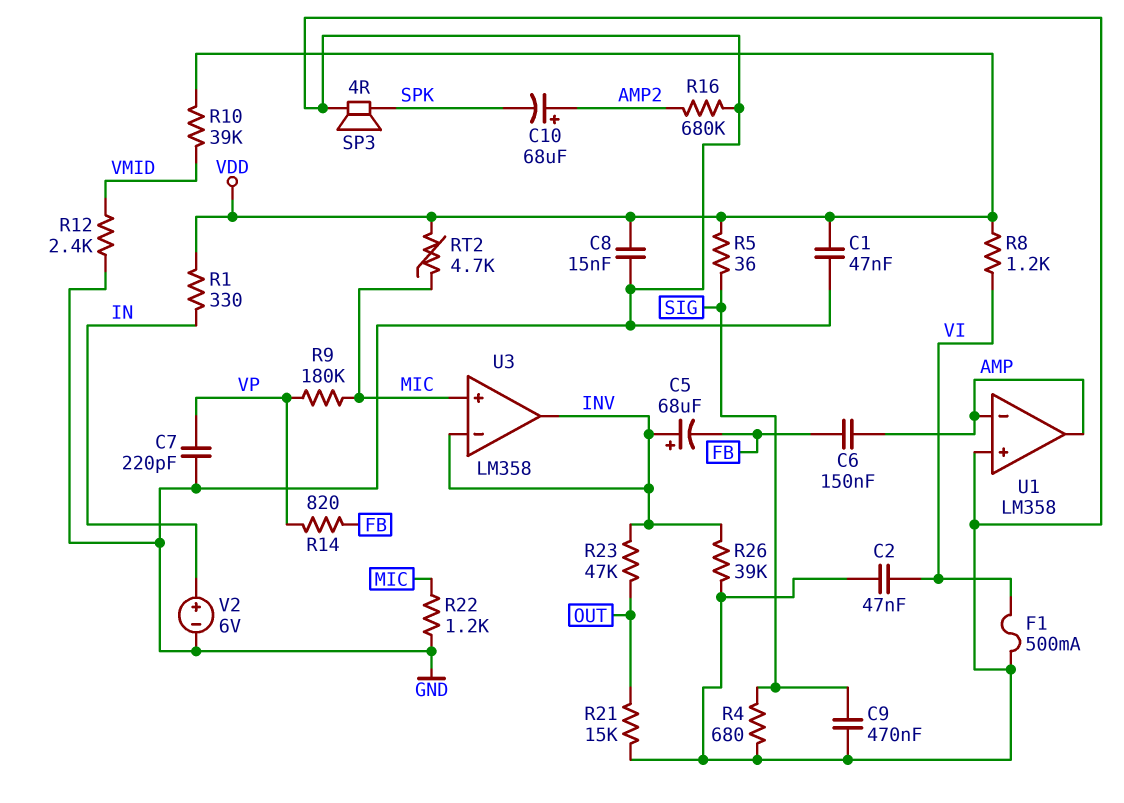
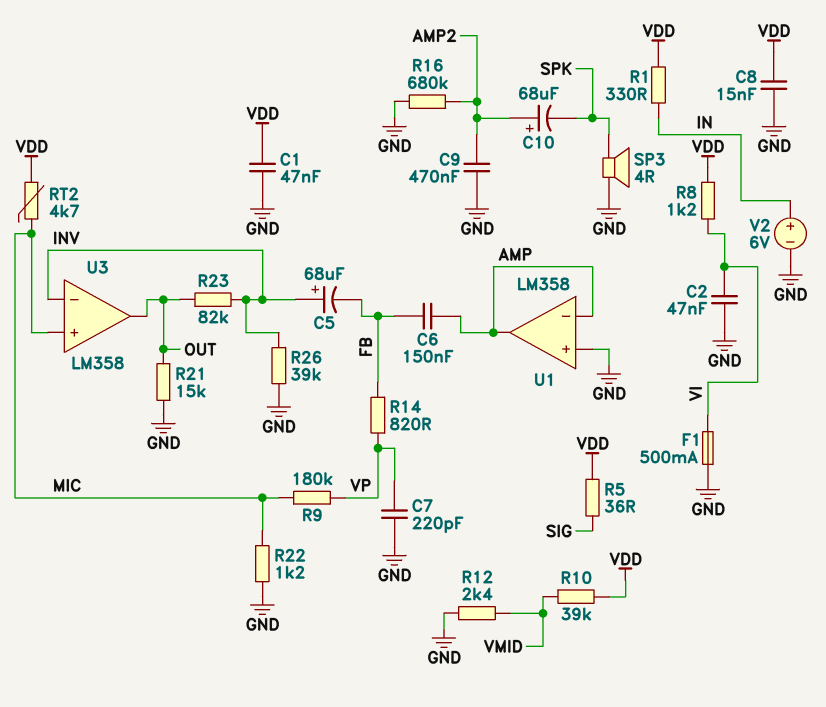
C9: 470nF (GND, SIG) -> 470nF (AMP2, GND)
R4: 680 (GND, SIG) -> none
R23: 47k (INV, OUT) -> 82k (INV, OUT)
U3 pin out: INV -> OUT

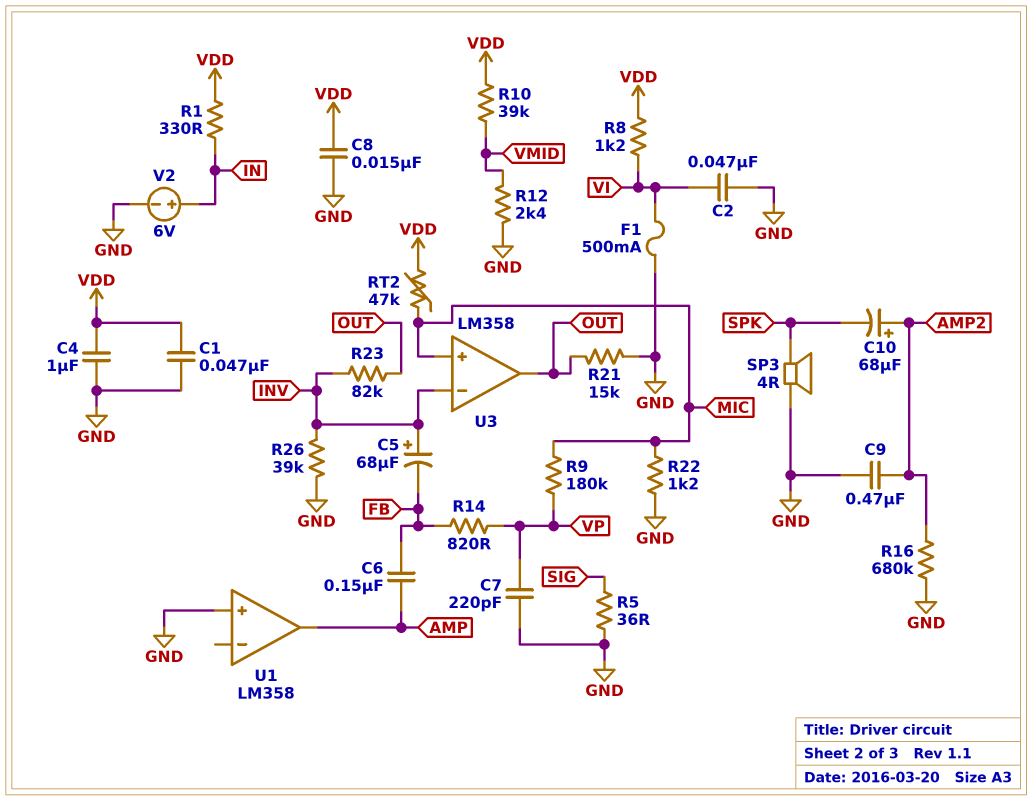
C4: none -> 1uF (GND, VDD)
R5: 36 (SIG, VDD) -> 36 (GND, SIG)
RT2: 4.7k (MIC, VDD) -> 47k (MIC, VDD)
U1 pin in-: AMP -> none

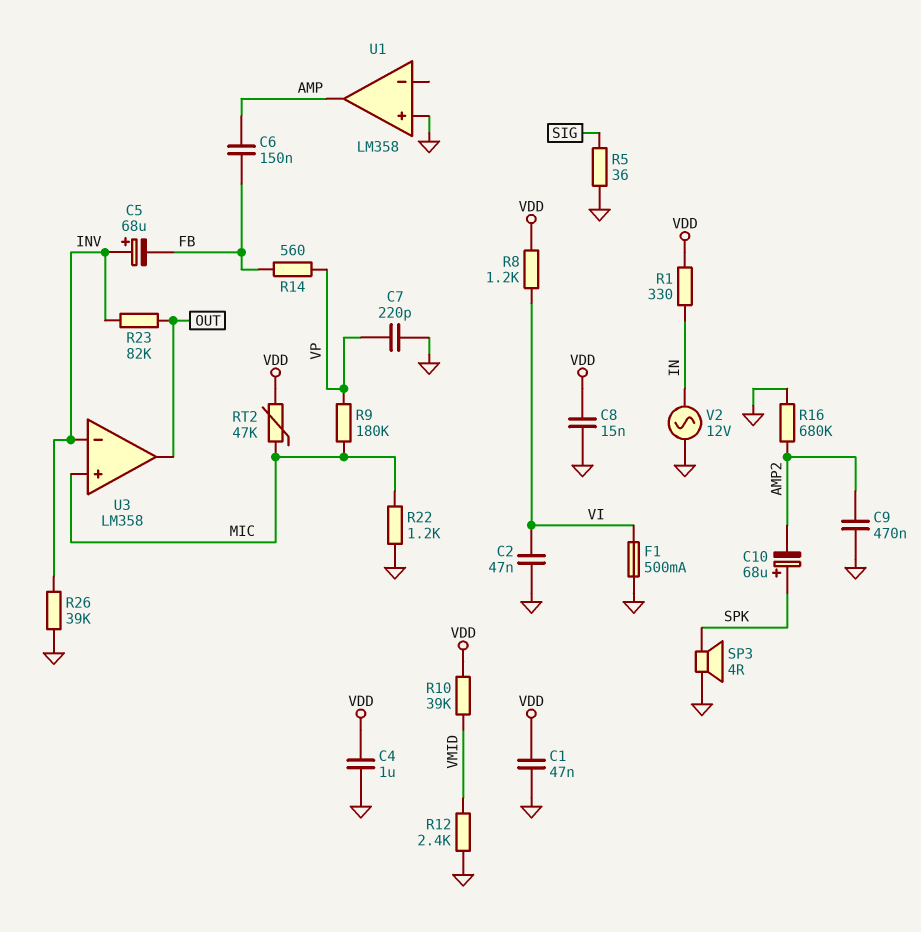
C10: 68uF (plus AMP2, minus SPK) -> 68uF (plus SPK, minus AMP2)
R14: 820 (FB, VP) -> 560 (FB, VP)
R21: 15k (GND, OUT) -> none
V2: 6V (plus IN, minus GND) -> AC 12V (GND, IN)

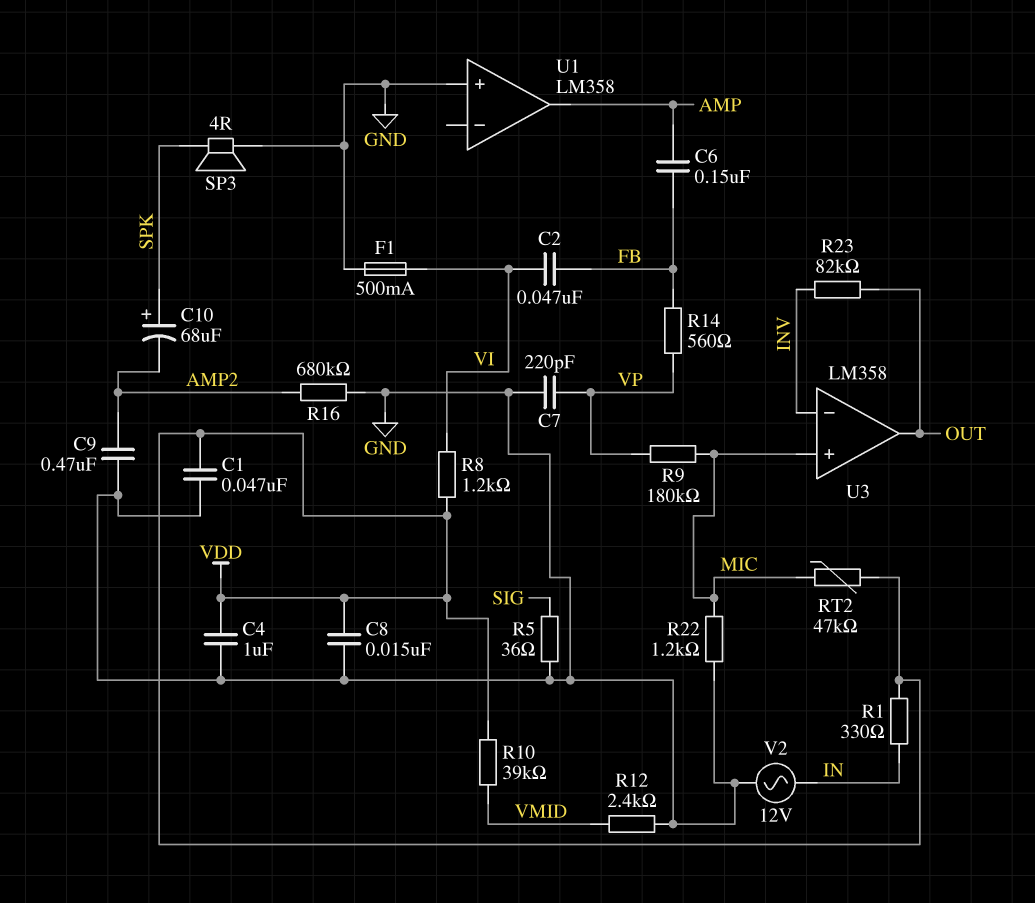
C2: 47nF (GND, VI) -> 47nF (FB, VI)
C5: 68uF (plus INV, minus FB) -> none
R26: 39k (GND, INV) -> none

